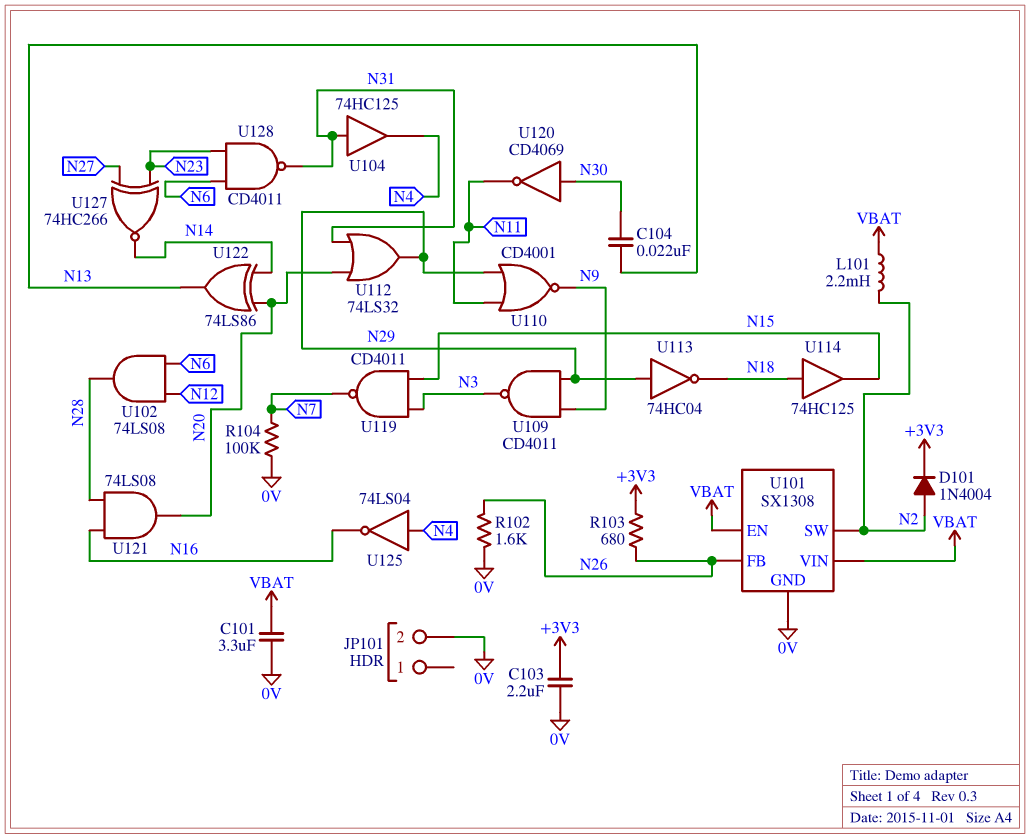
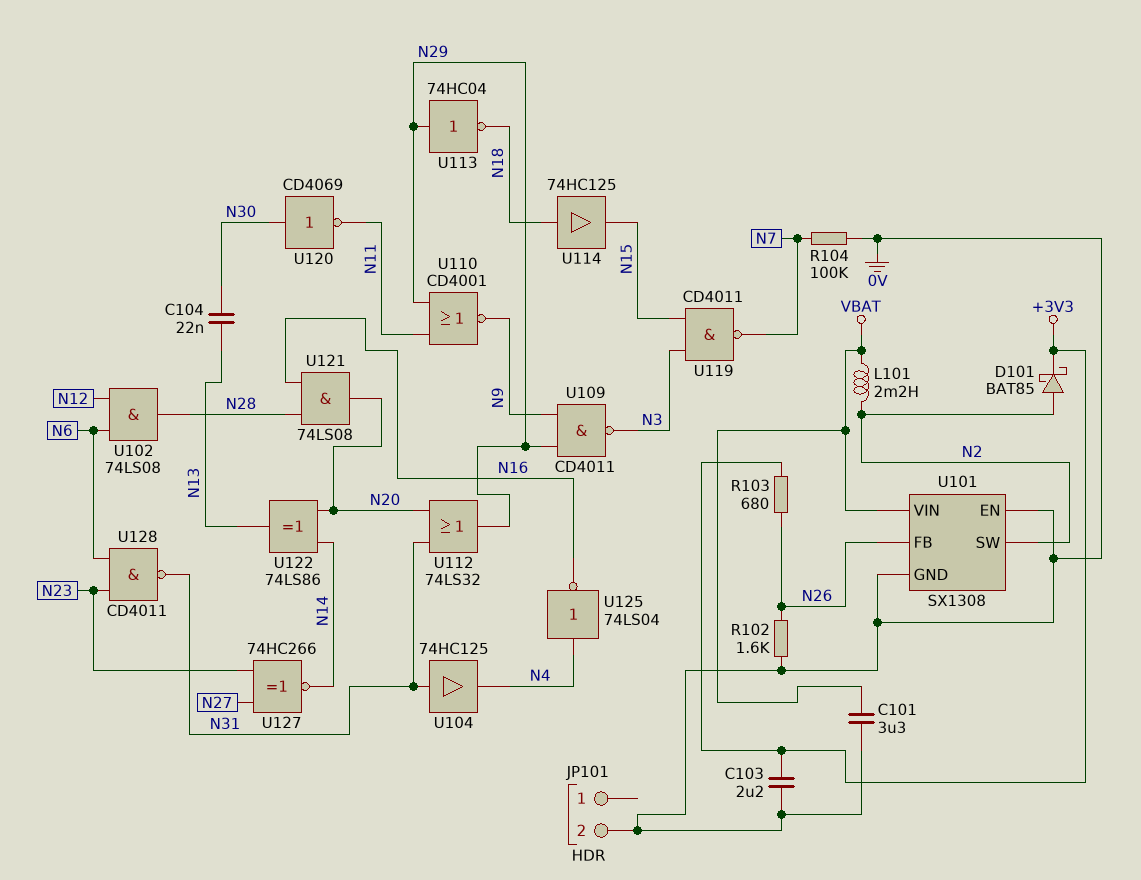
D101: diode 1N4004 (A N2, K +3V3) -> schottky BAT85 (A N2, K +3V3)
U101 pin EN: VBAT -> 0V

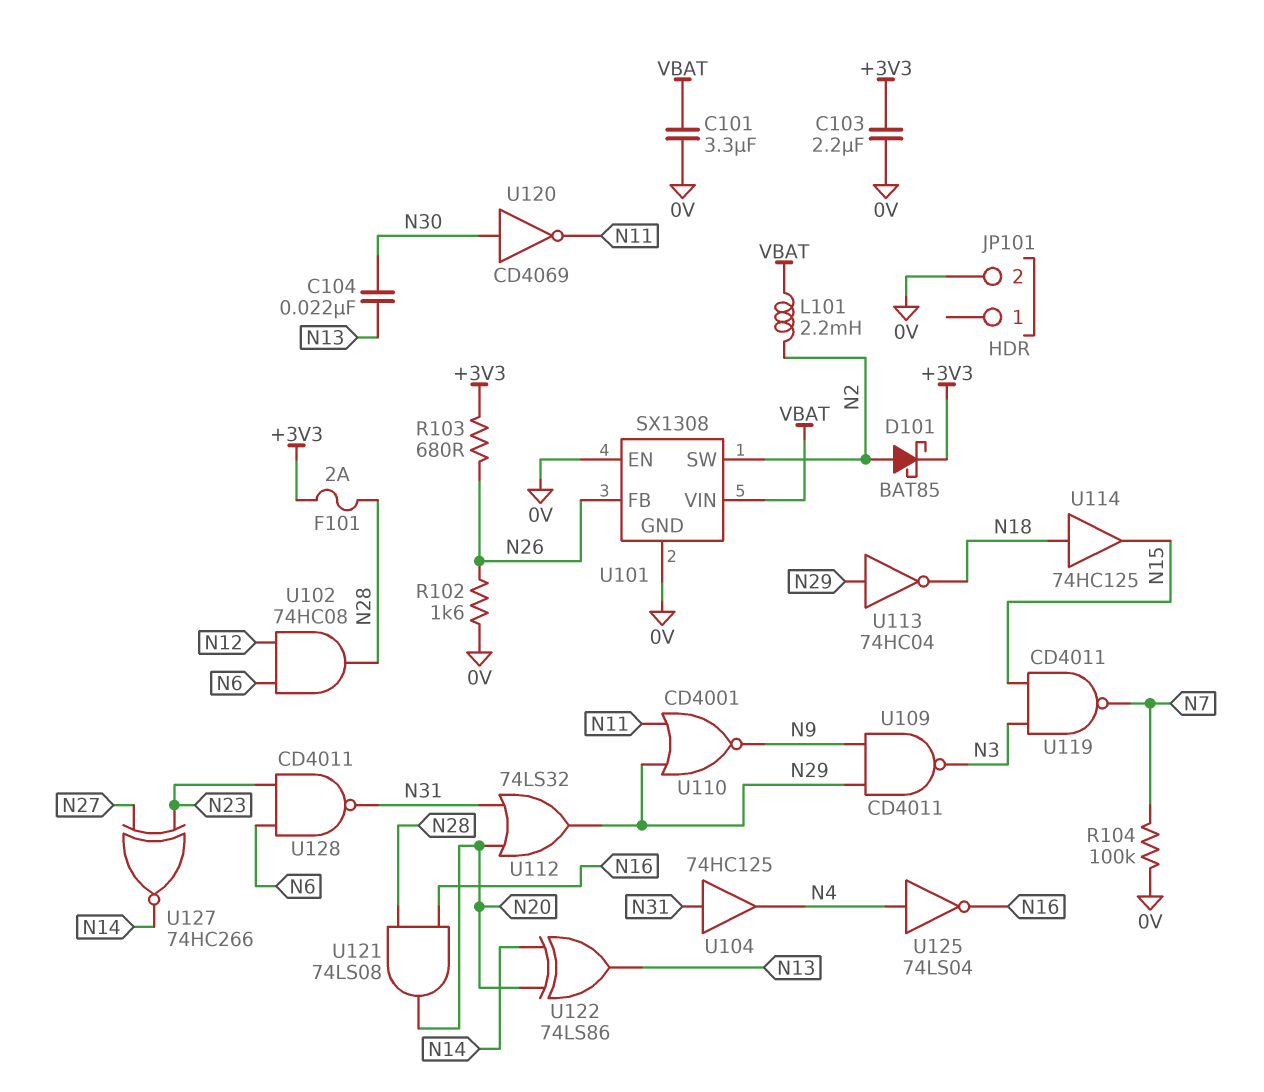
F101: none -> 2A (+3V3, N28)
U102: AND 74LS08 (in N6, in N12, out N28) -> AND 74HC08 (in N6, in N12, out N28)

